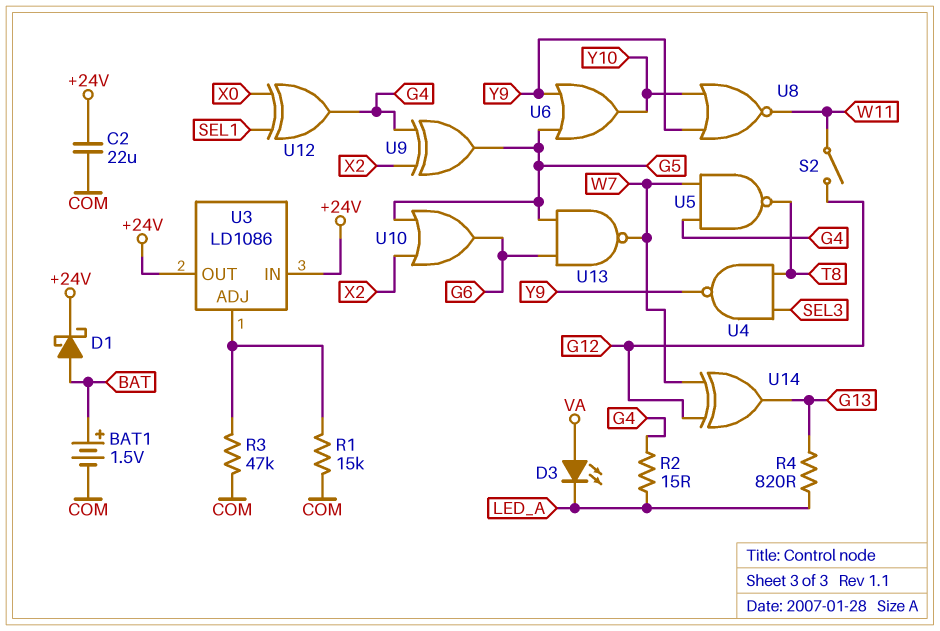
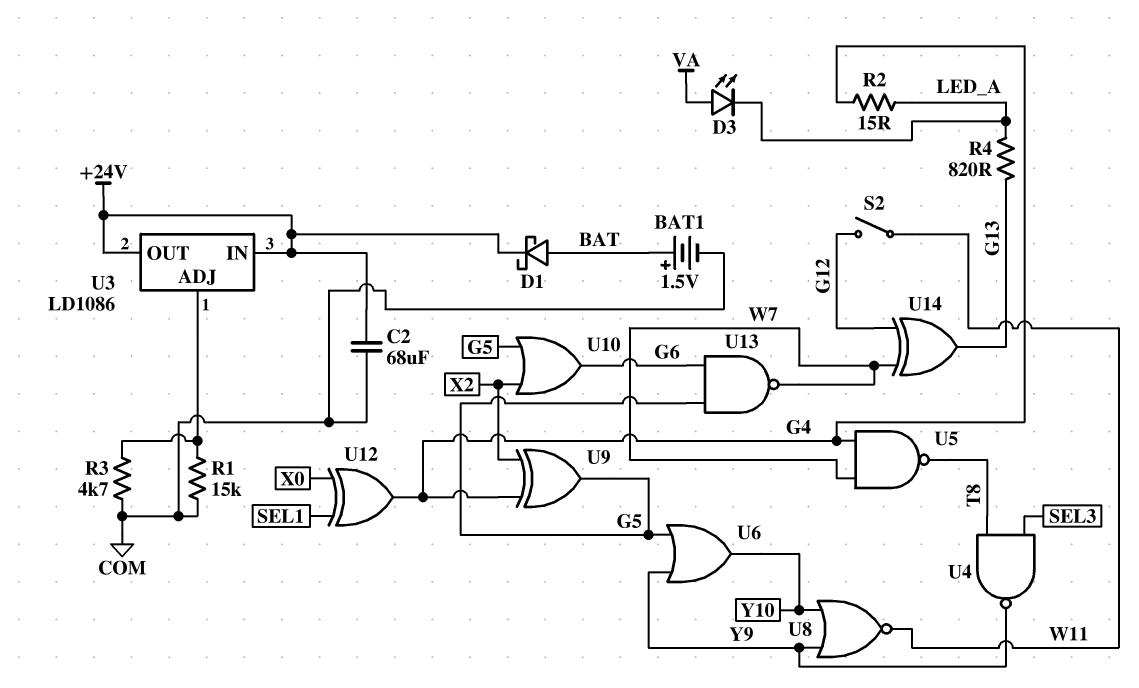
C2: 22uF (+24V, COM) -> 68uF (+24V, COM)
R3: 47k (COM, U3/ADJ) -> 4.7k (COM, U3/ADJ)

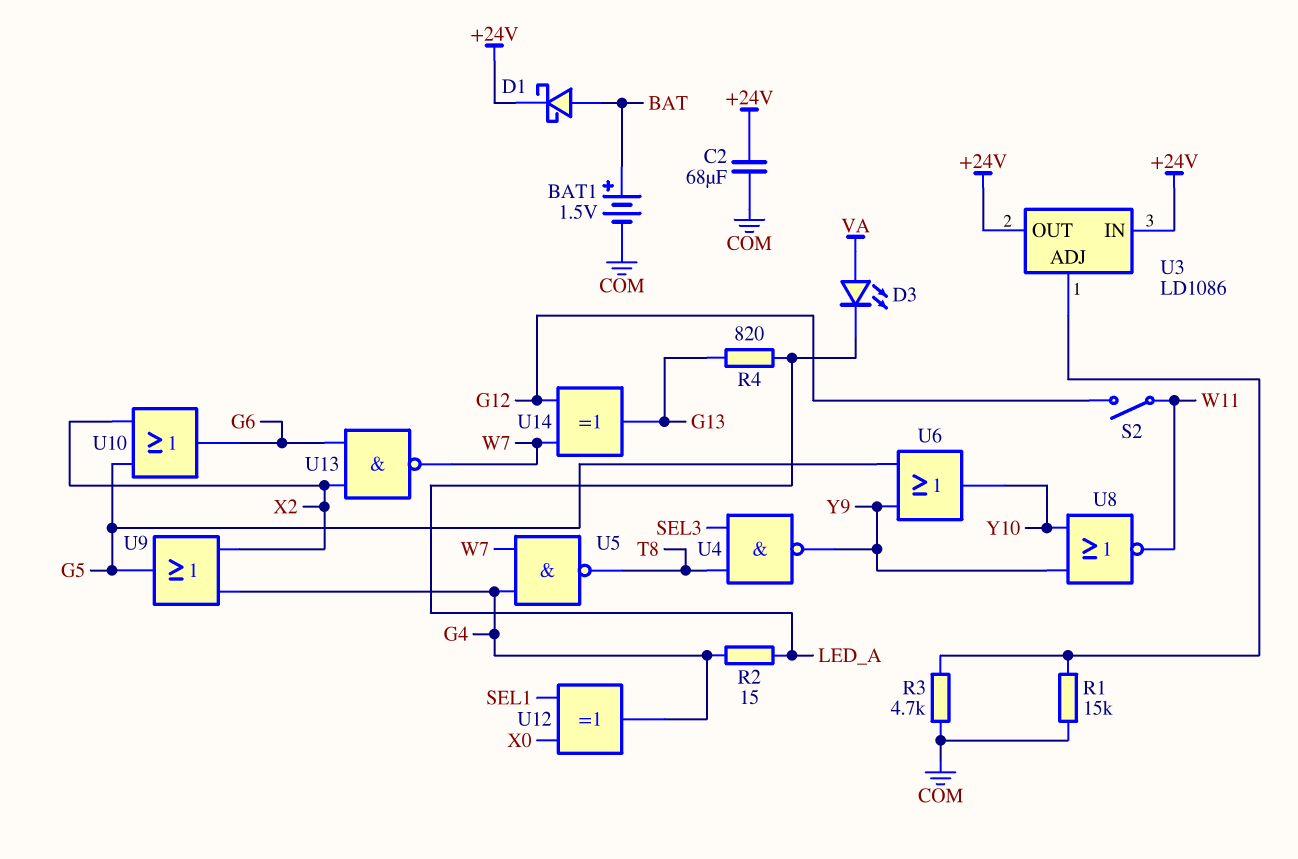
U9: XOR (in G4, in X2, out G5) -> OR (in G4, in X2, out G5)
U13: NAND (in G5, in G6, out W7) -> NAND (in G6, in X2, out W7)

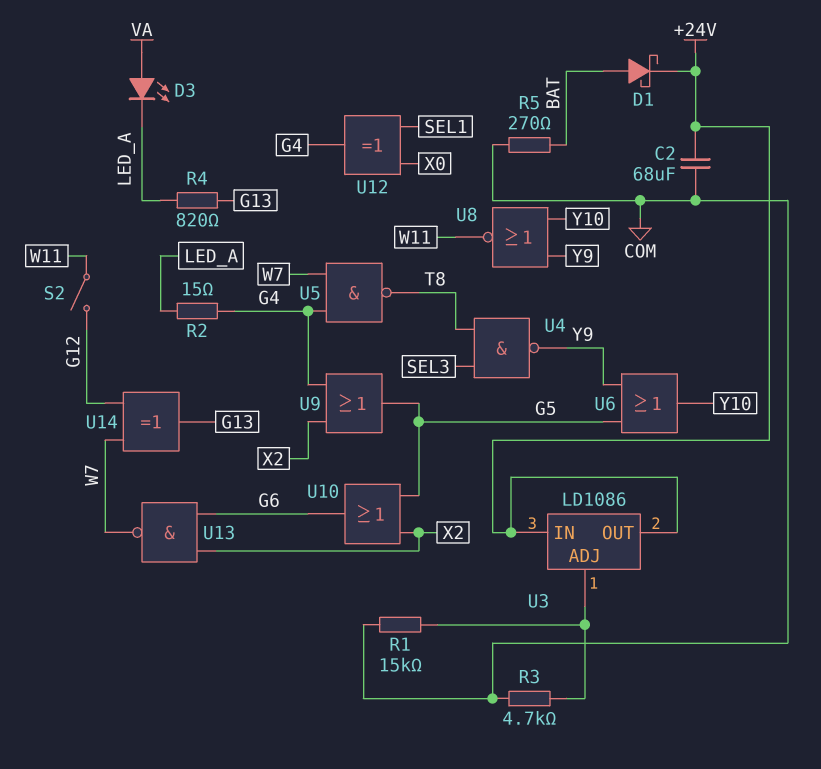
BAT1: 1.5V (plus BAT, minus COM) -> none
R5: none -> 270 (BAT, COM)

